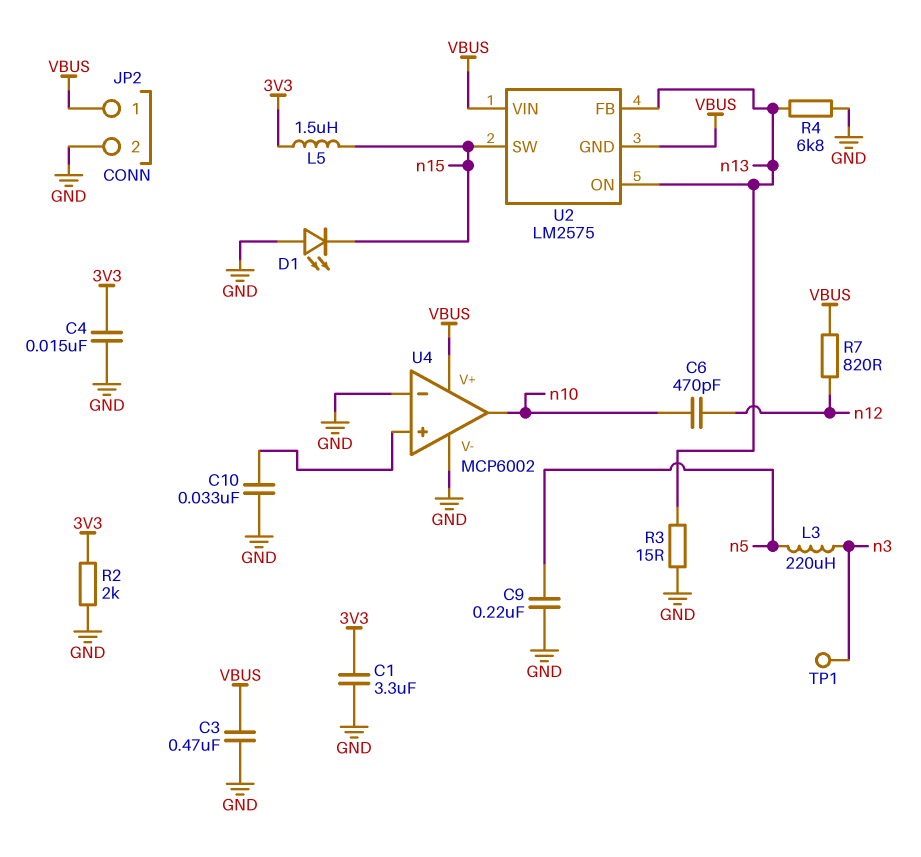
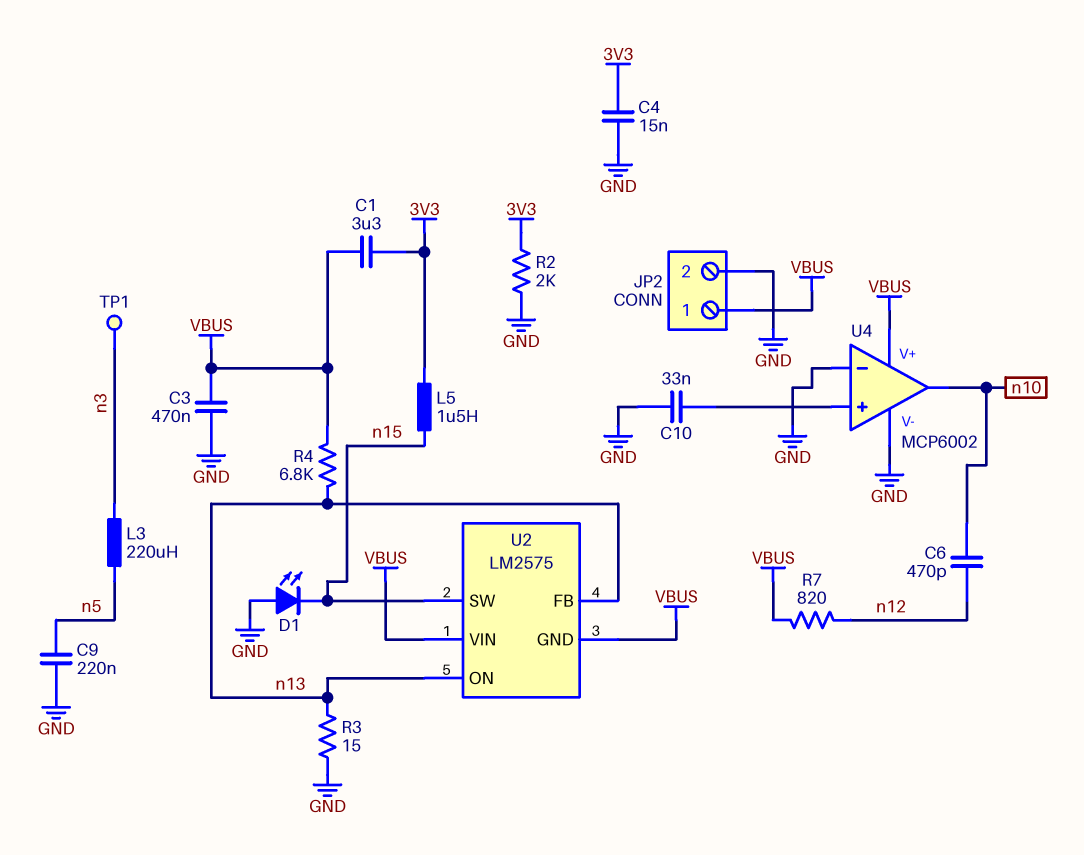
C1: 3.3uF (3V3, GND) -> 3.3uF (3V3, VBUS)
R4: 6.8k (GND, n13) -> 6.8k (VBUS, n13)

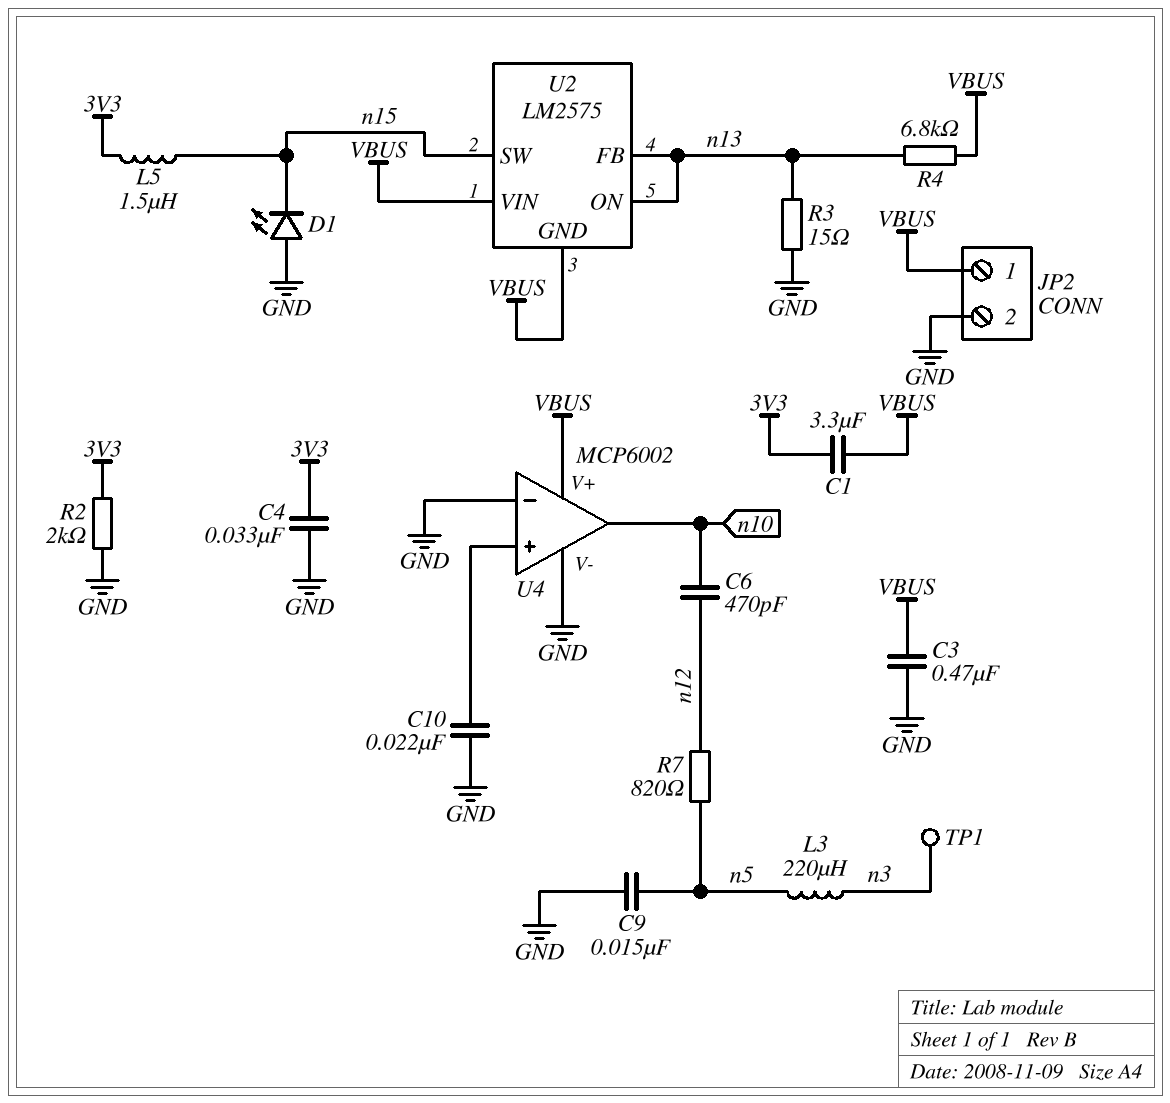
C4: 15nF (3V3, GND) -> 33nF (3V3, GND)
C9: 220nF (GND, n5) -> 15nF (GND, n5)
C10: 33nF (GND, U4/in+) -> 22nF (GND, U4/in+)
R7: 820 (VBUS, n12) -> 820 (n5, n12)

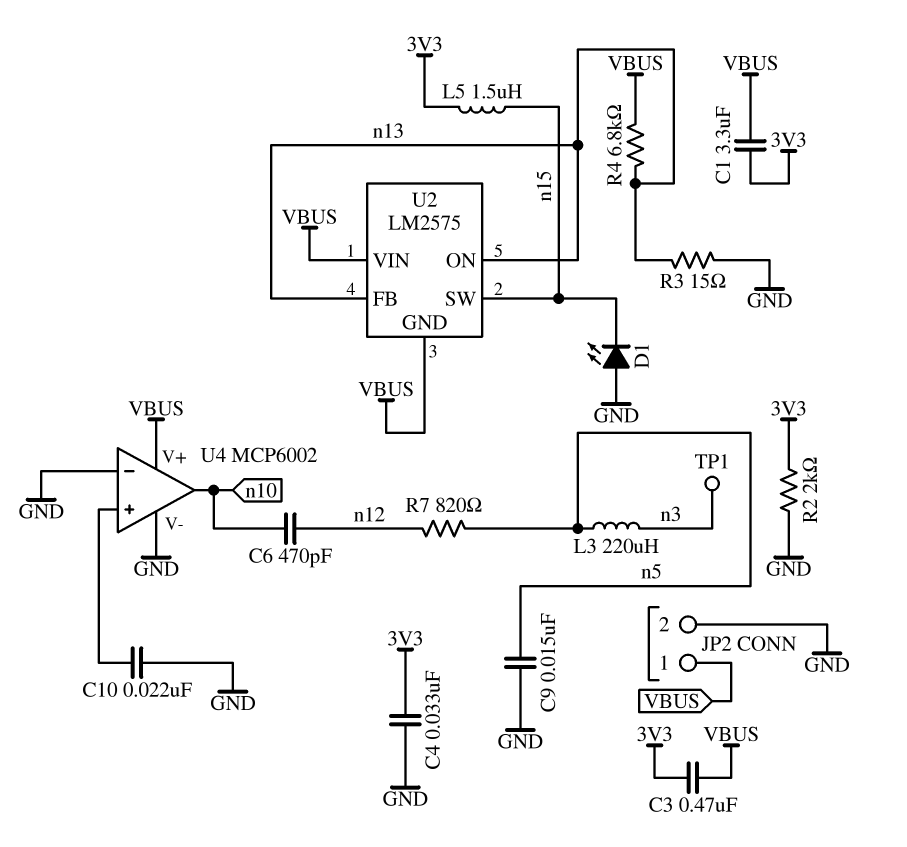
C3: 470nF (GND, VBUS) -> 470nF (3V3, VBUS)

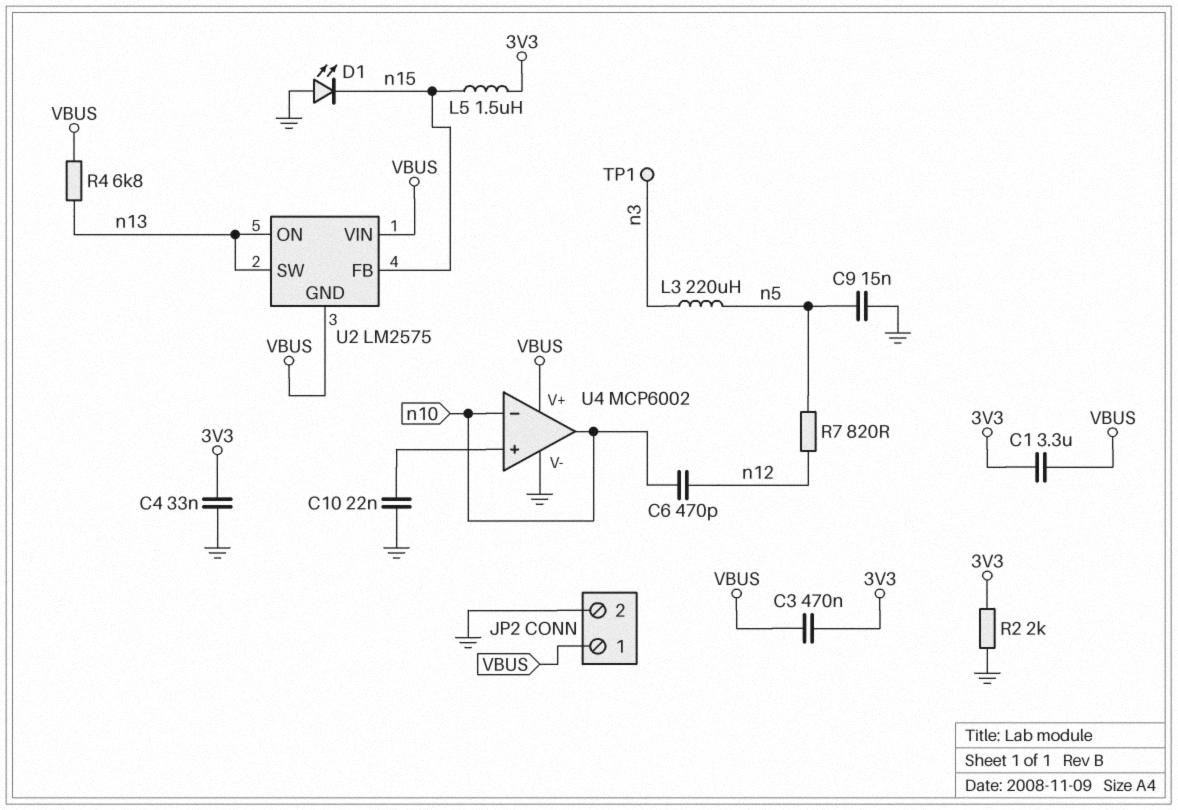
R3: 15 (GND, n13) -> none
U2 pin FB: n13 -> n15
U2 pin SW: n15 -> n13
U4 pin in-: GND -> n10

